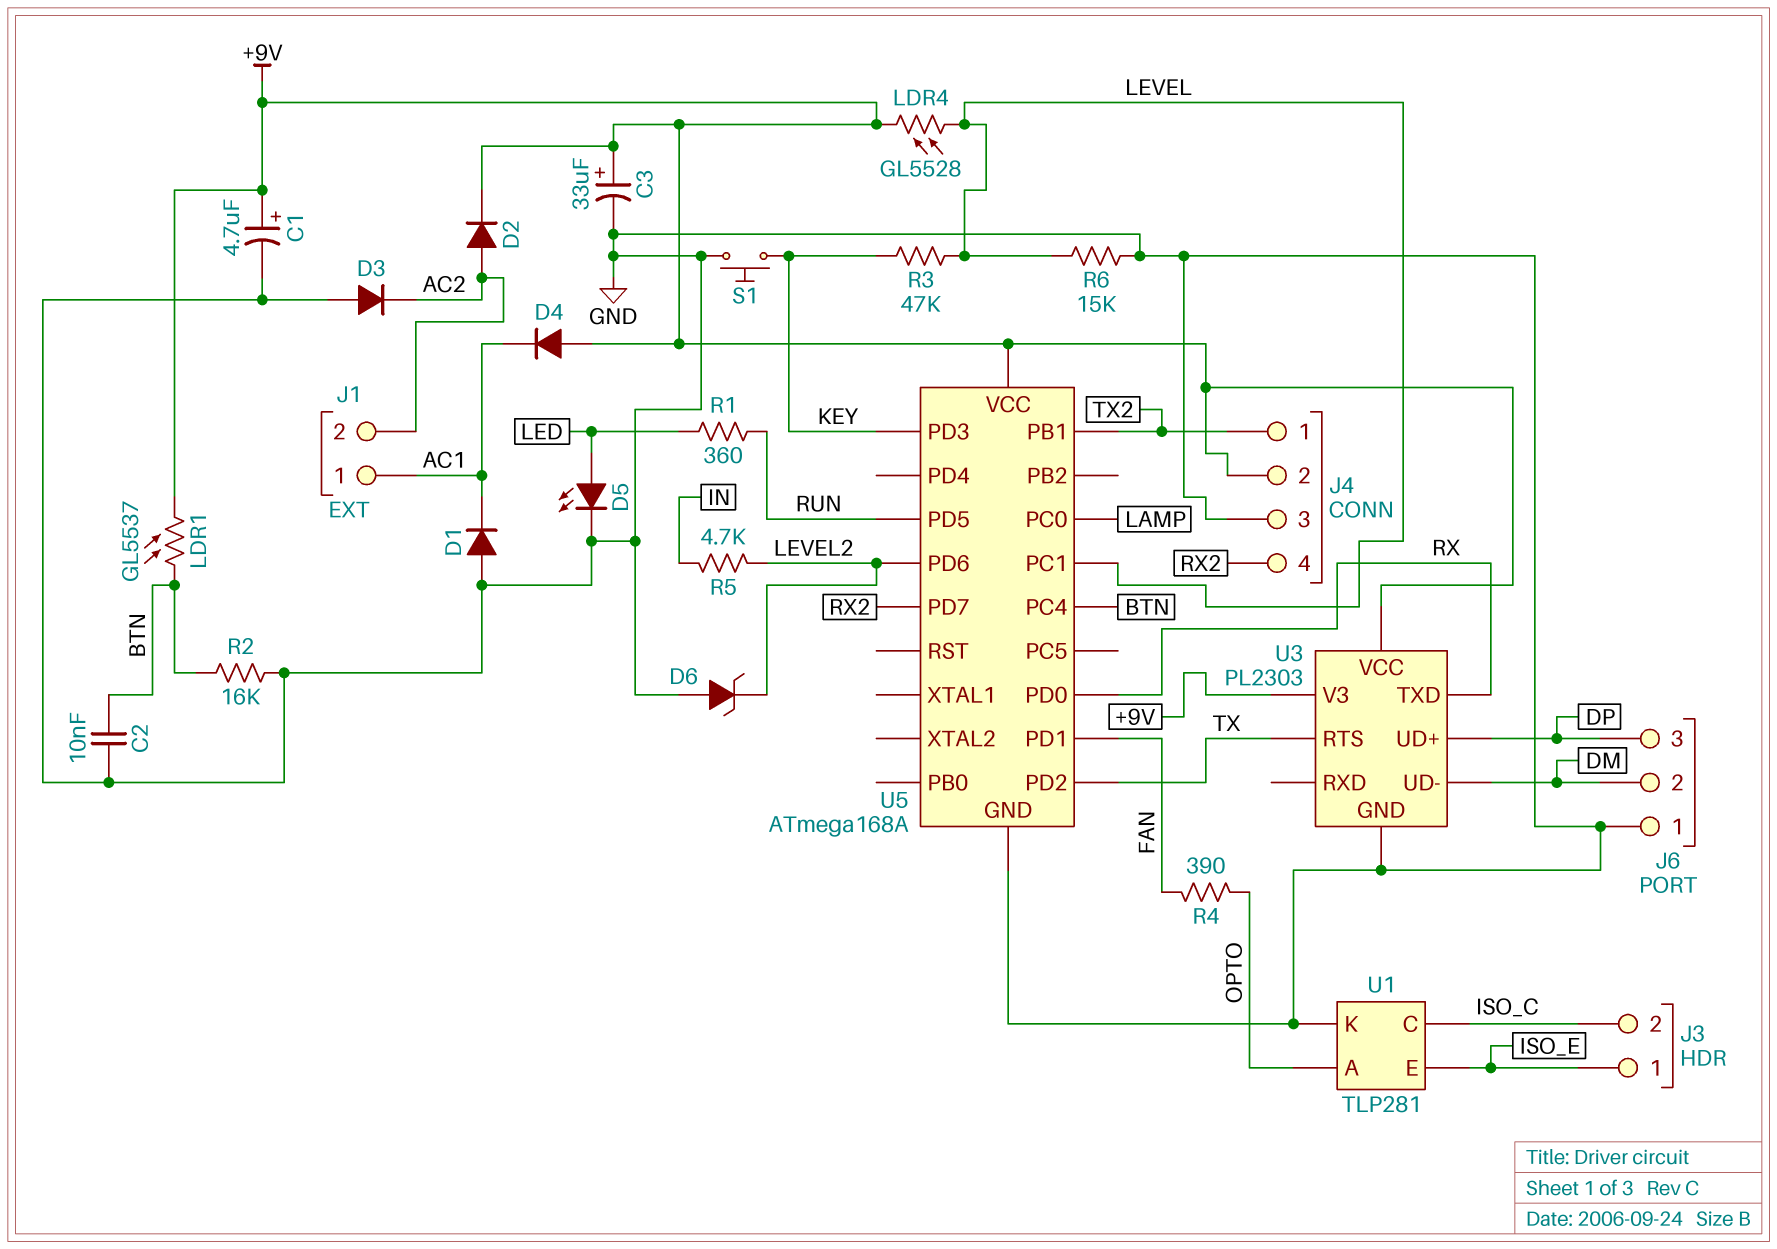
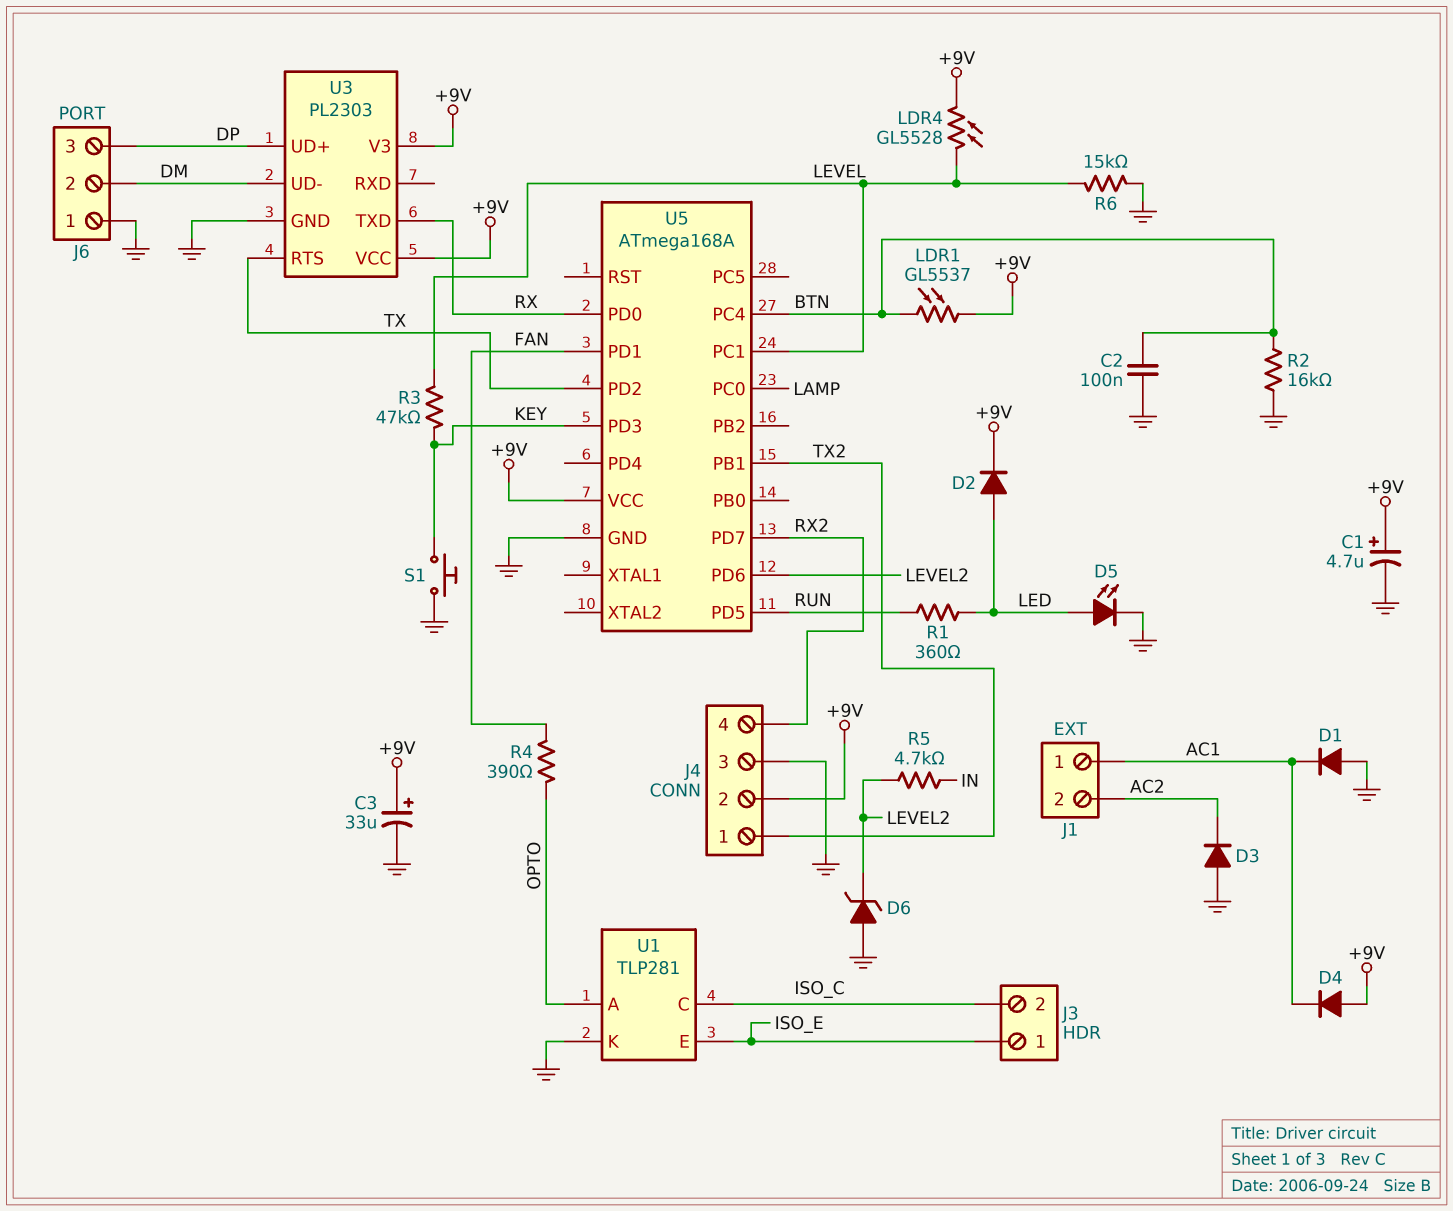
C2: 10nF (BTN, GND) -> 100nF (BTN, GND)
D2: diode (A AC2, K +9V) -> diode (A LED, K +9V)

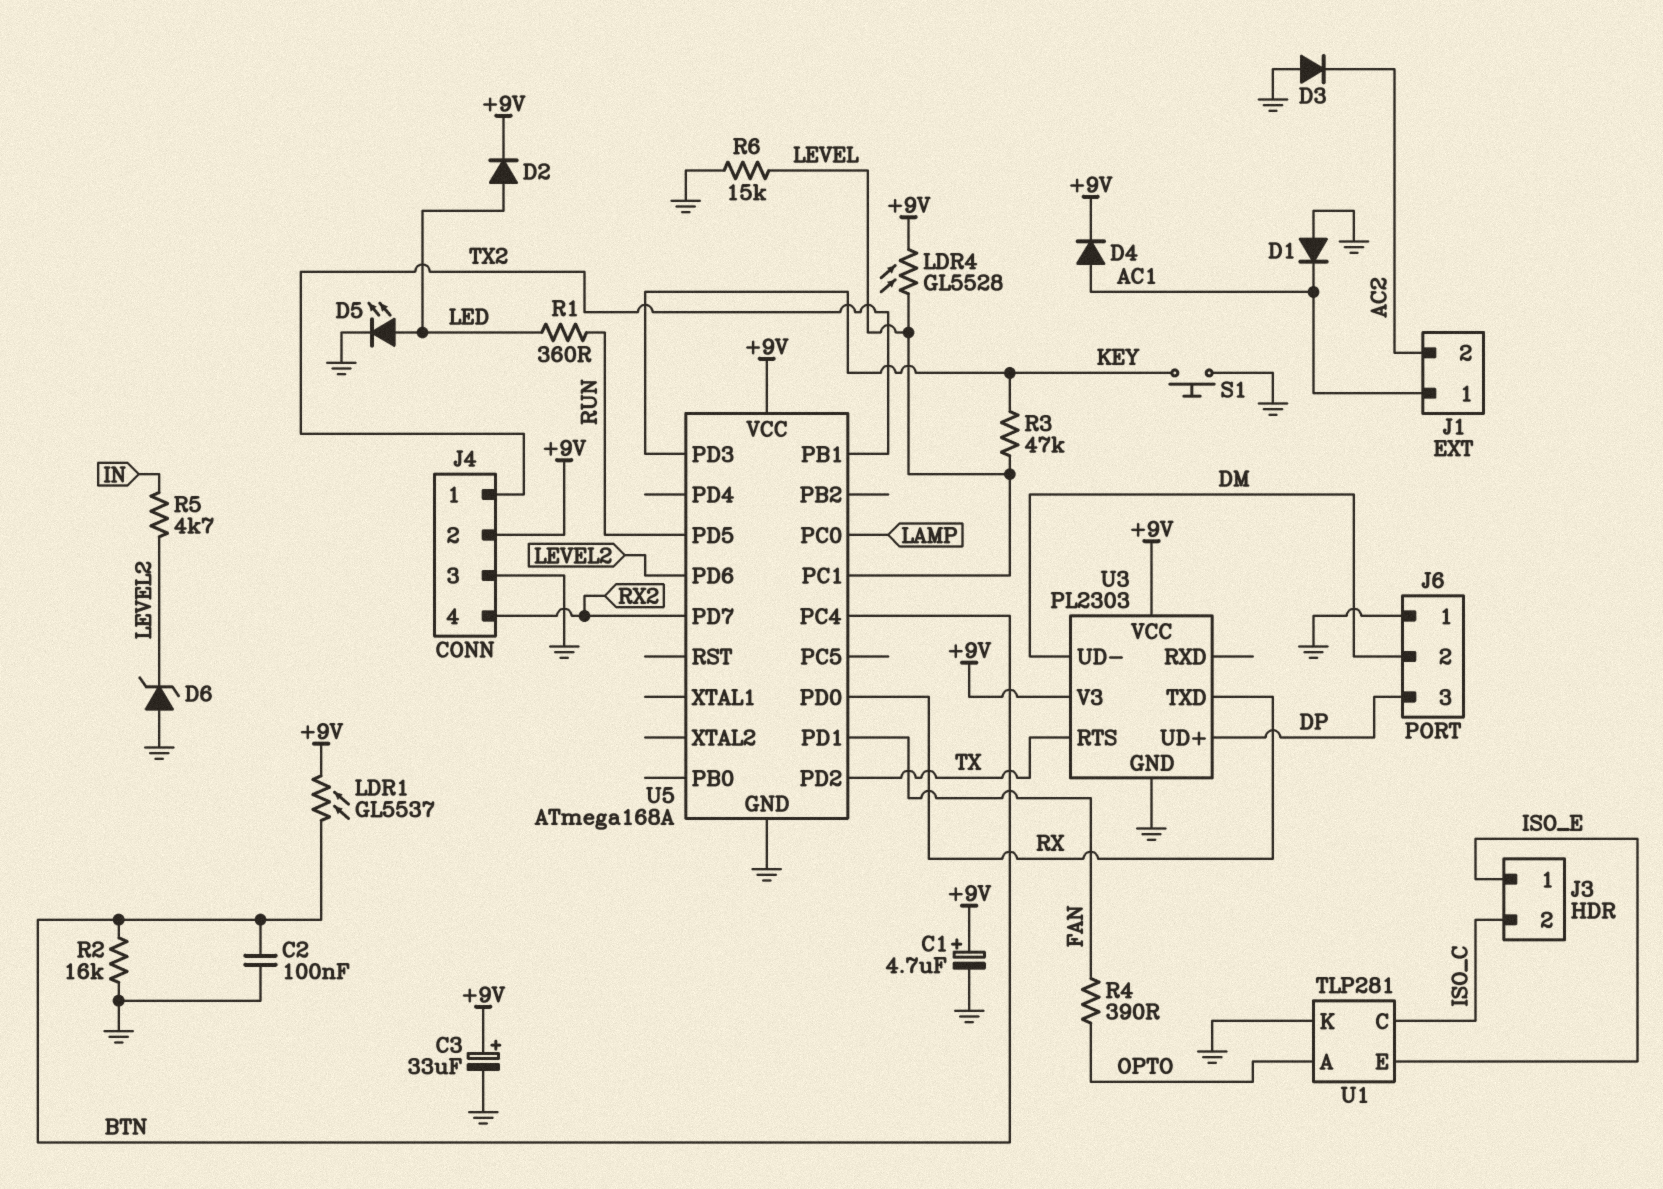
D4: diode (A +9V, K AC1) -> diode (A AC1, K +9V)

